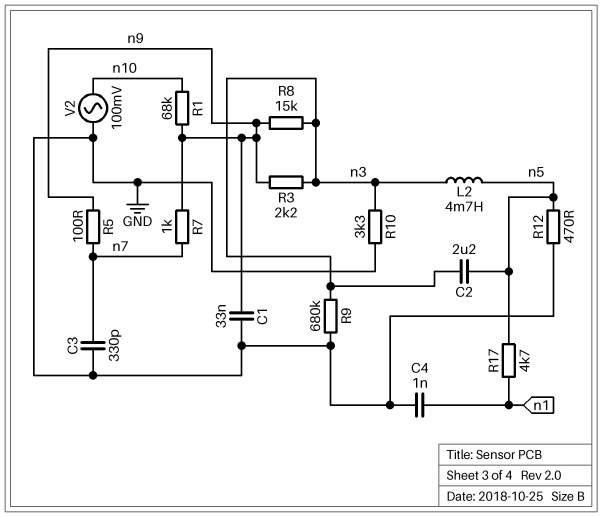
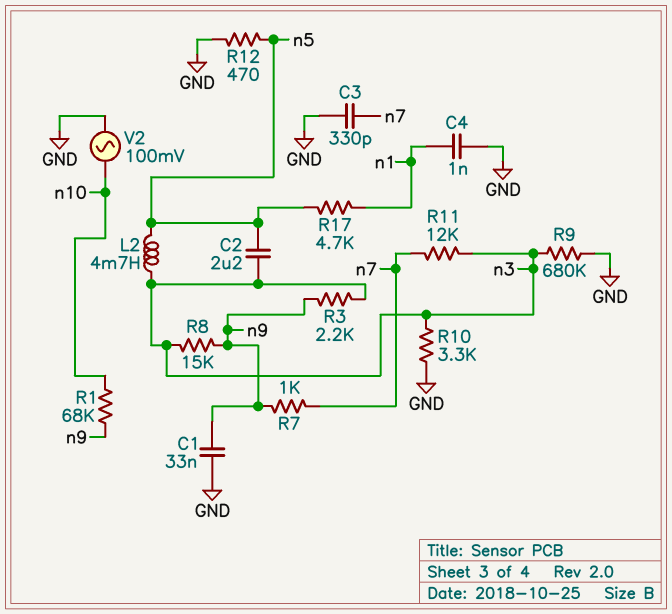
R5: 100 (n7, n9) -> none
R11: none -> 12k (n3, n7)

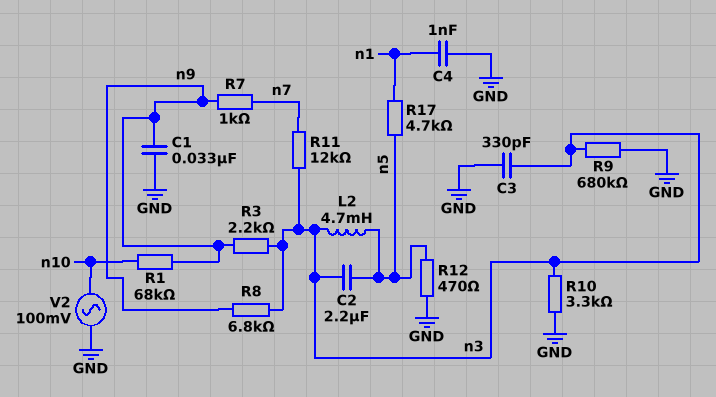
C3: 330pF (GND, n7) -> 330pF (GND, n3)
R8: 15k (n3, n9) -> 6.8k (n3, n9)

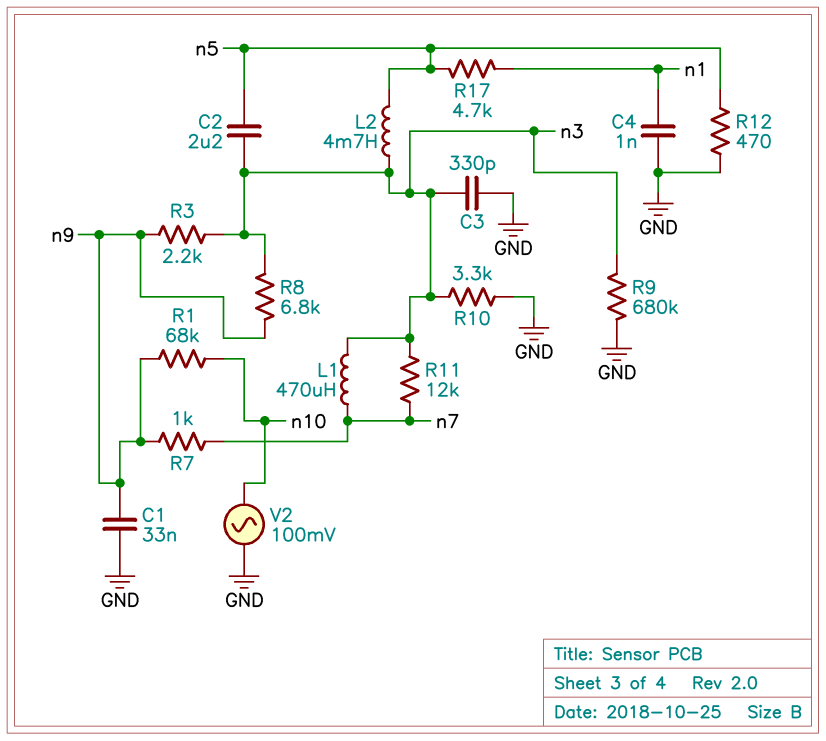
L1: none -> 470uH (n3, n7)

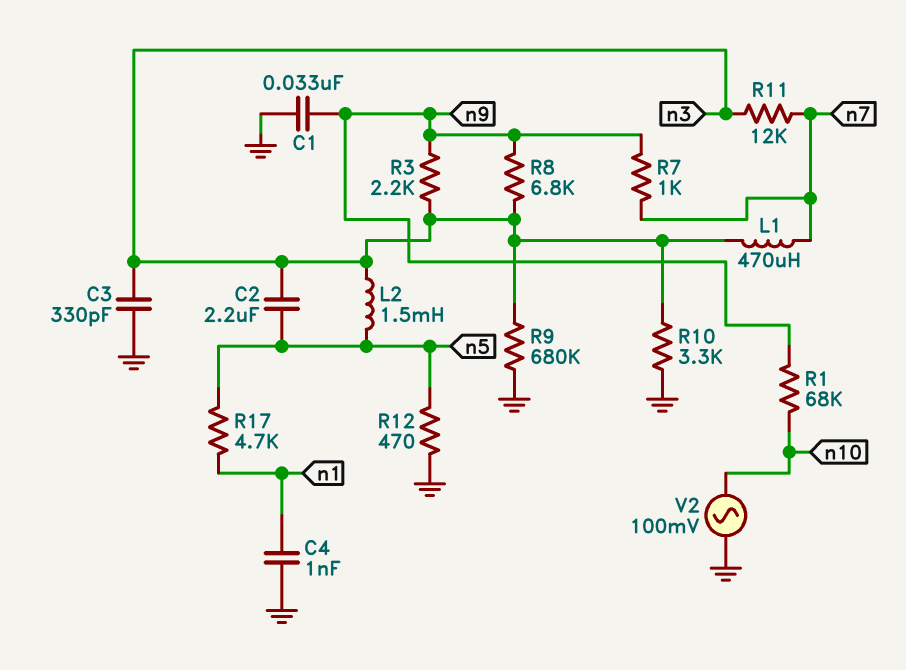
L2: 4.7mH (n3, n5) -> 1.5mH (n3, n5)

